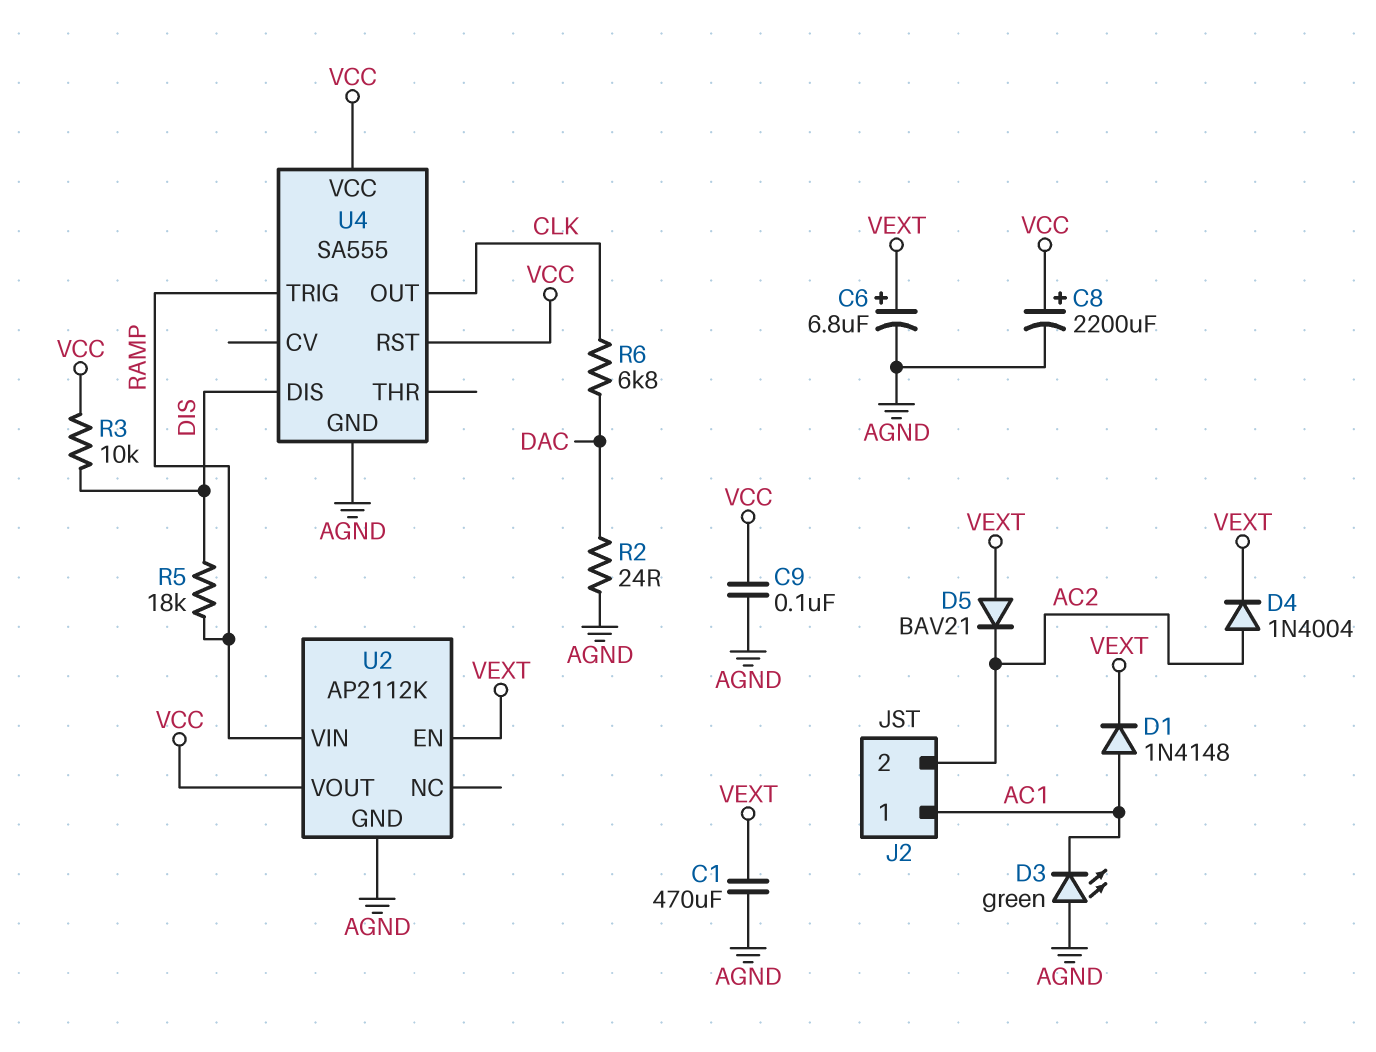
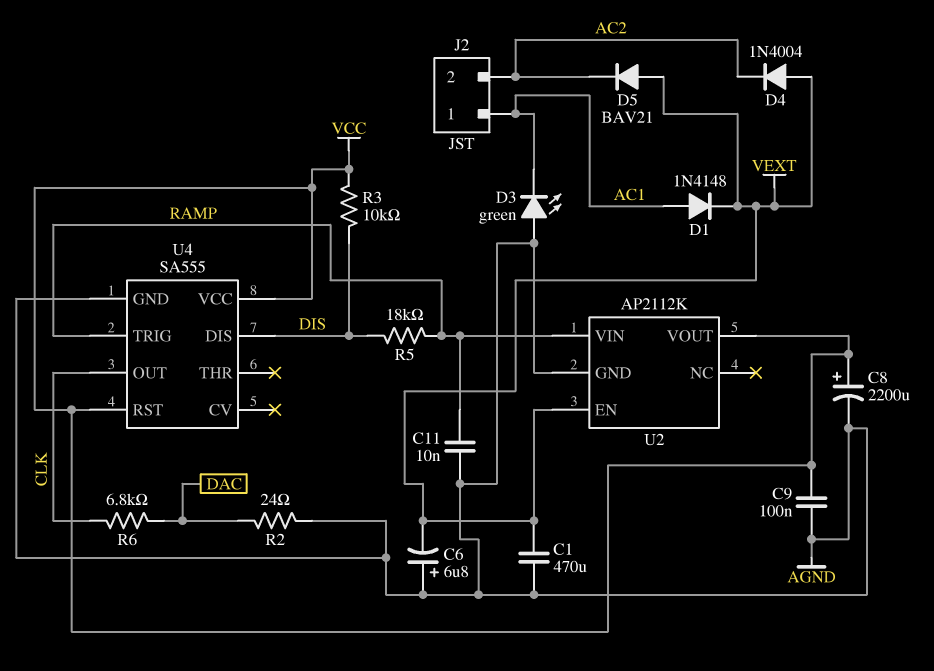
C6: 6.8uF (plus VEXT, minus AGND) -> 6.8uF (plus AGND, minus VEXT)
C11: none -> 10nF (AGND, RAMP)
D4: diode 1N4004 (A AC2, K VEXT) -> diode 1N4004 (A VEXT, K AC2)

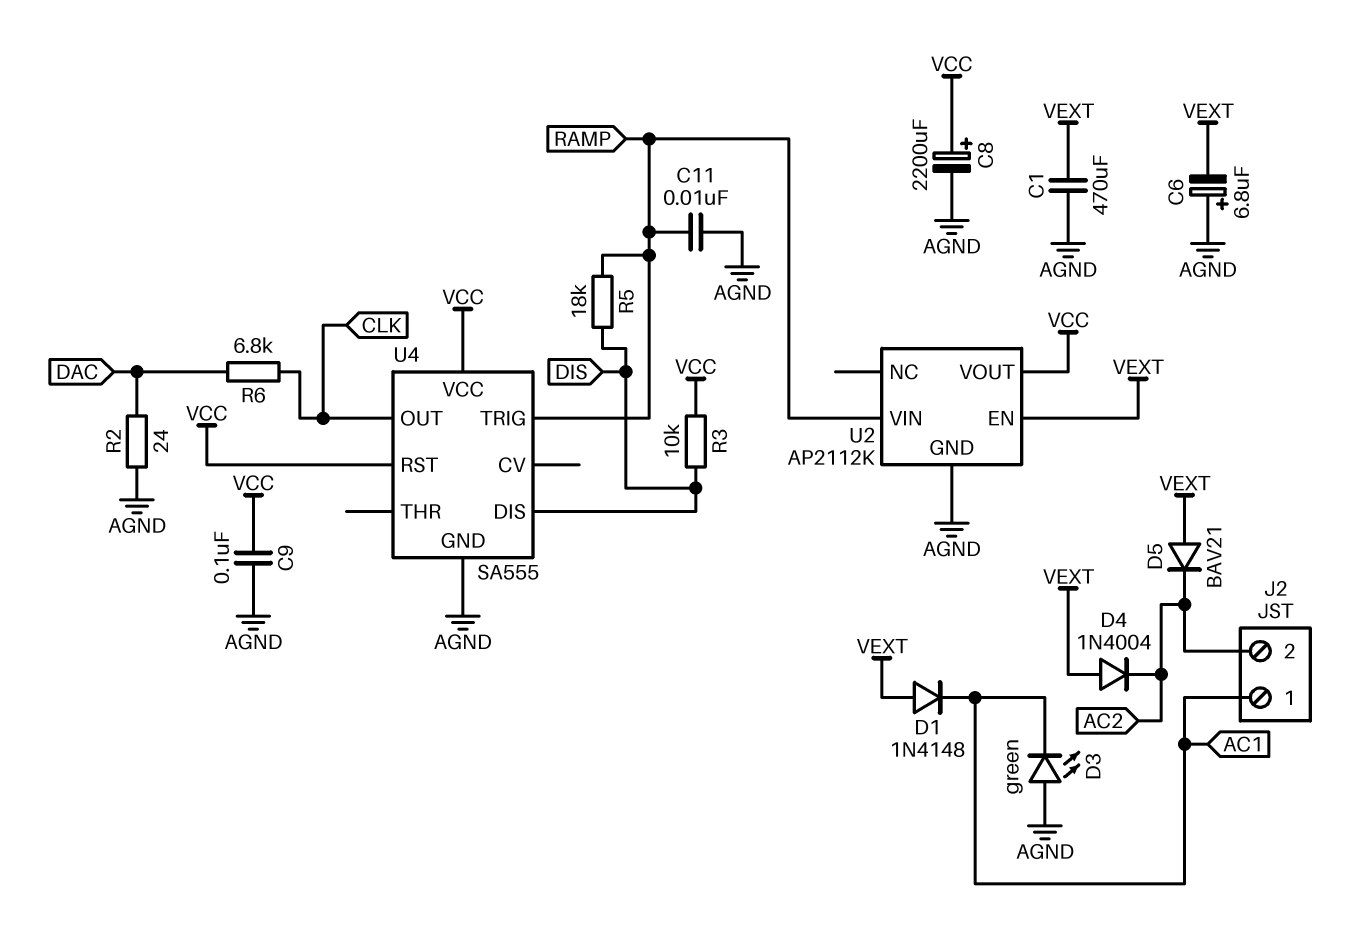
D1: diode 1N4148 (A AC1, K VEXT) -> diode 1N4148 (A VEXT, K AC1)

